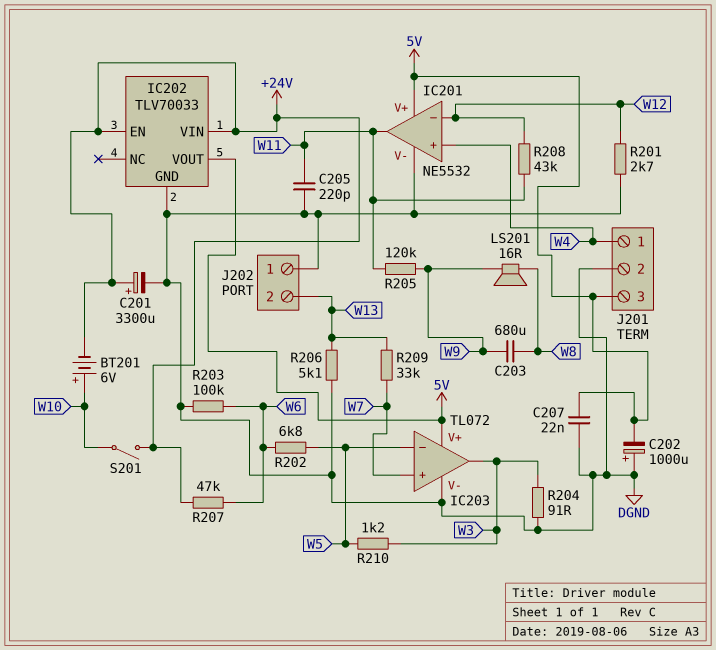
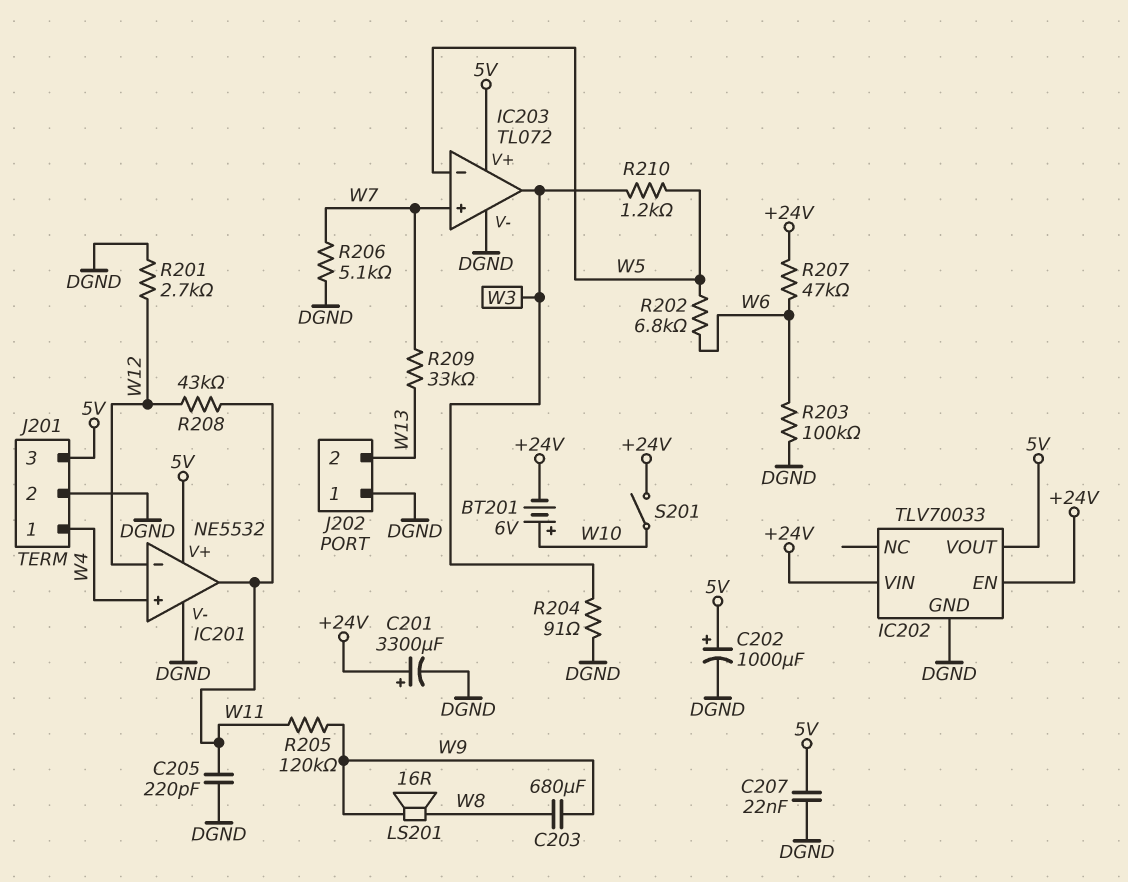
C202: 1000uF (plus DGND, minus 5V) -> 1000uF (plus 5V, minus DGND)
R206: 5.1k (DGND, W13) -> 5.1k (DGND, W7)

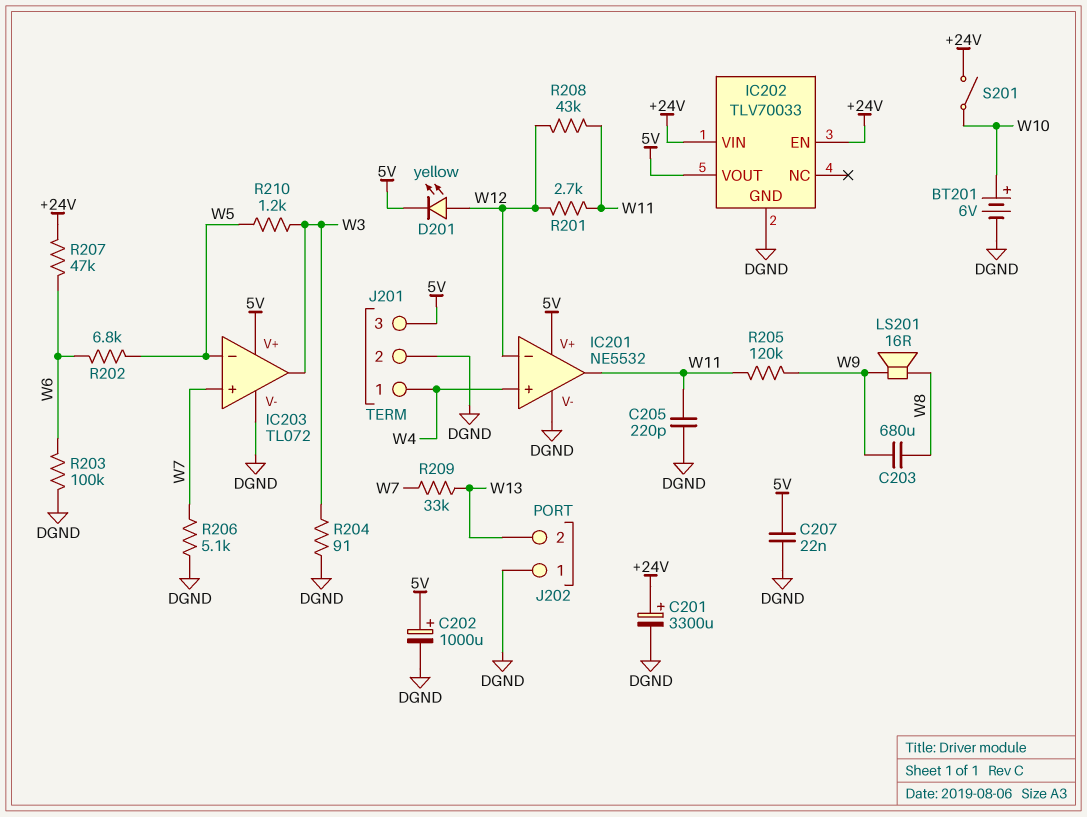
BT201: 6V (plus W10, minus +24V) -> 6V (plus W10, minus DGND)
D201: none -> LED yellow (A W12, K 5V)
R201: 2.7k (DGND, W12) -> 2.7k (W11, W12)

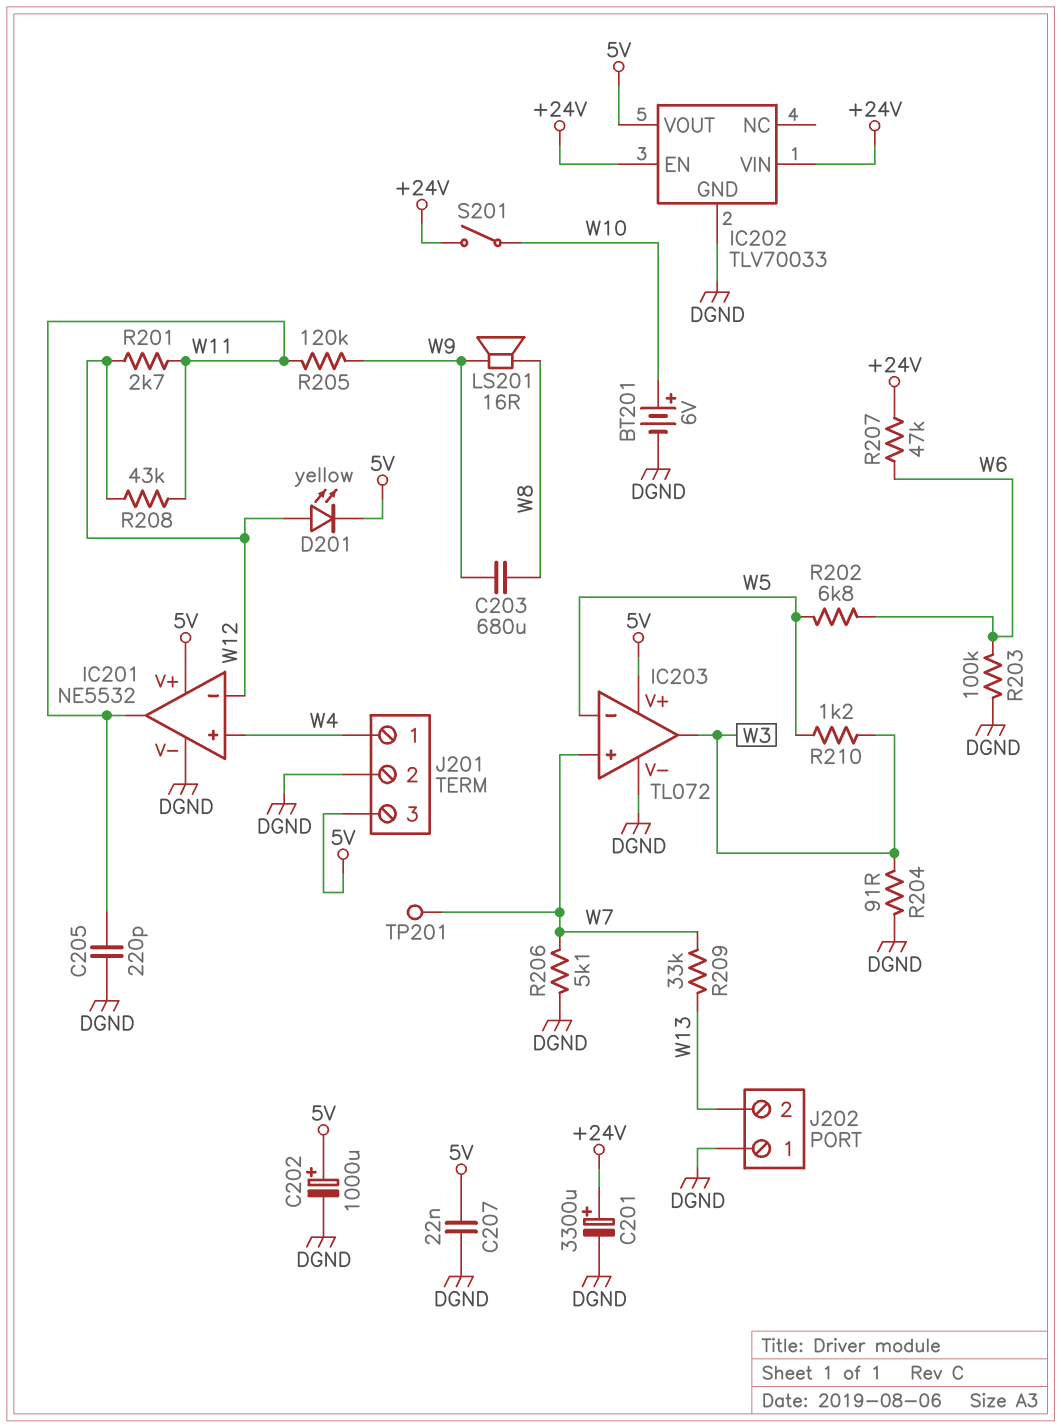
TP201: none -> test point (W7)

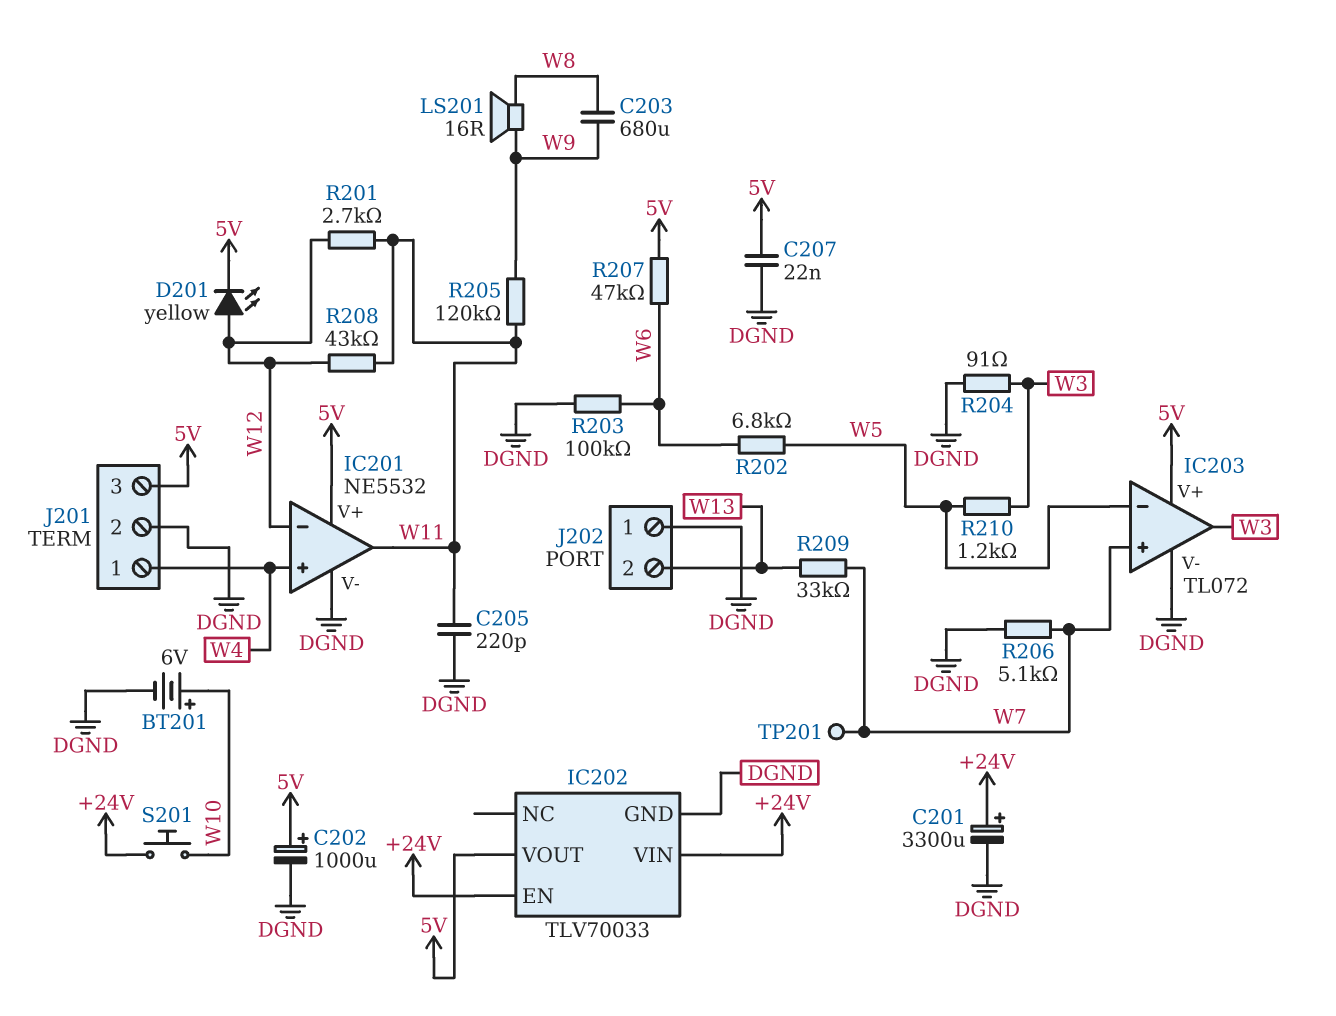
R207: 47k (+24V, W6) -> 47k (5V, W6)
S201: switch (+24V, W10) -> button (+24V, W10)

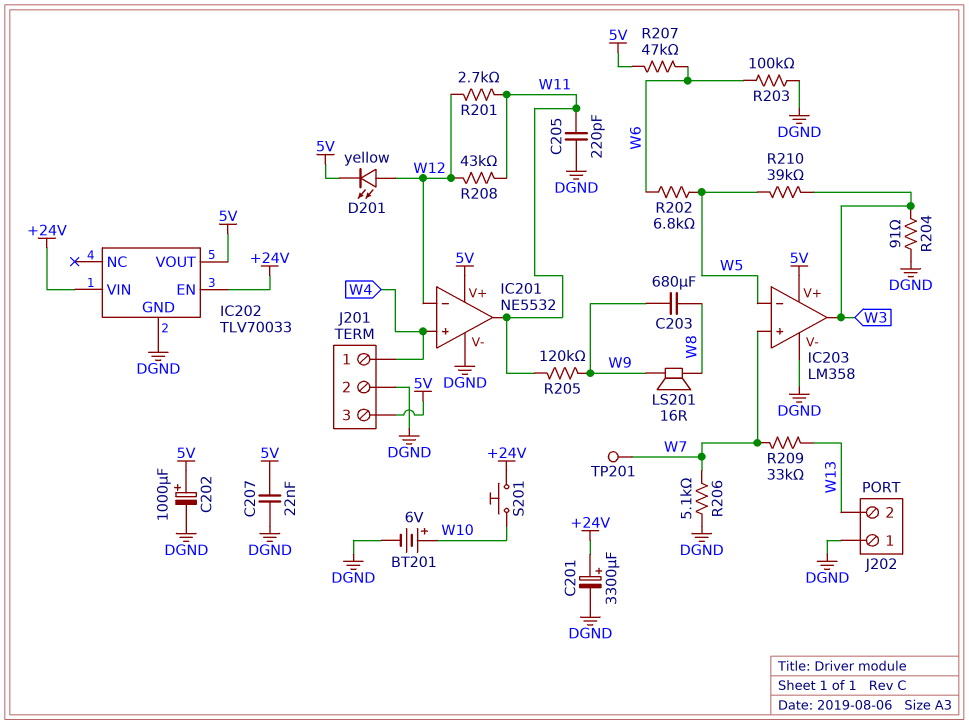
IC203: TL072 -> LM358
R210: 1.2k (W3, W5) -> 39k (W3, W5)

